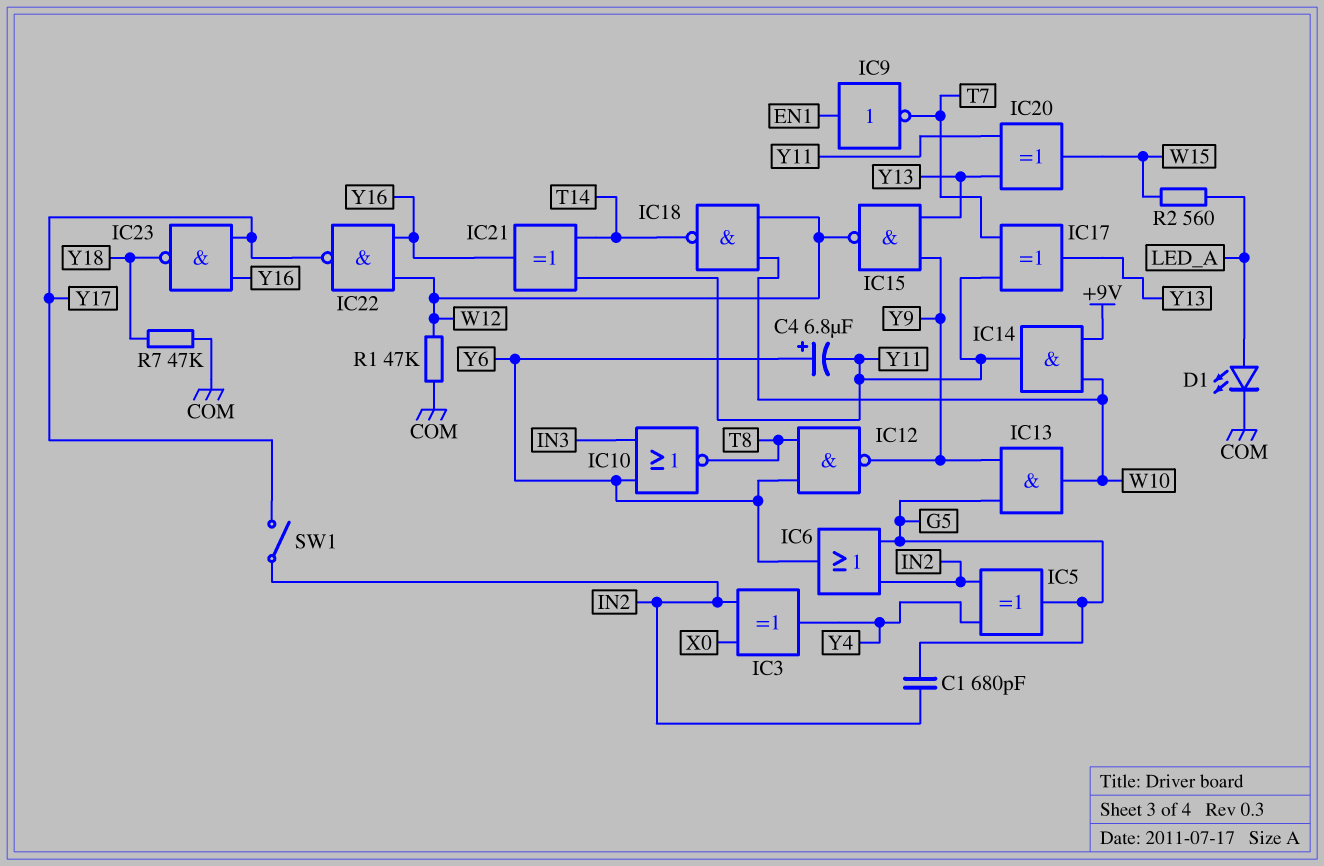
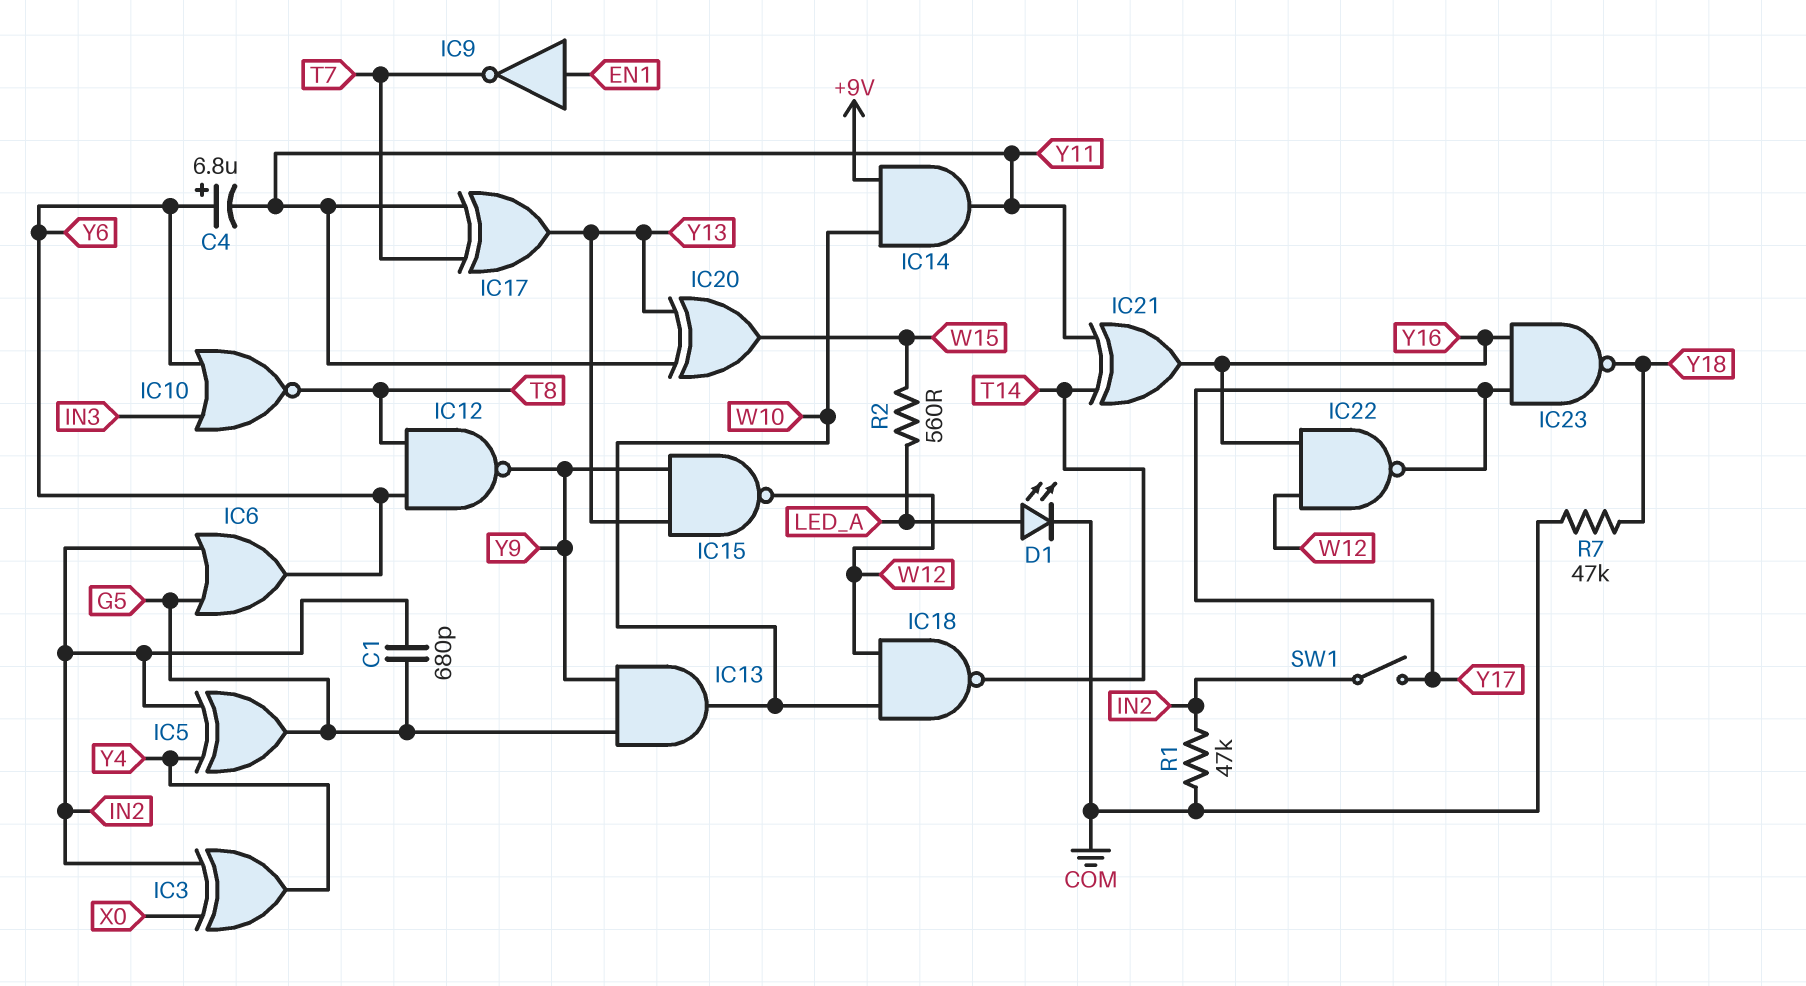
R1: 47k (COM, W12) -> 47k (COM, IN2)

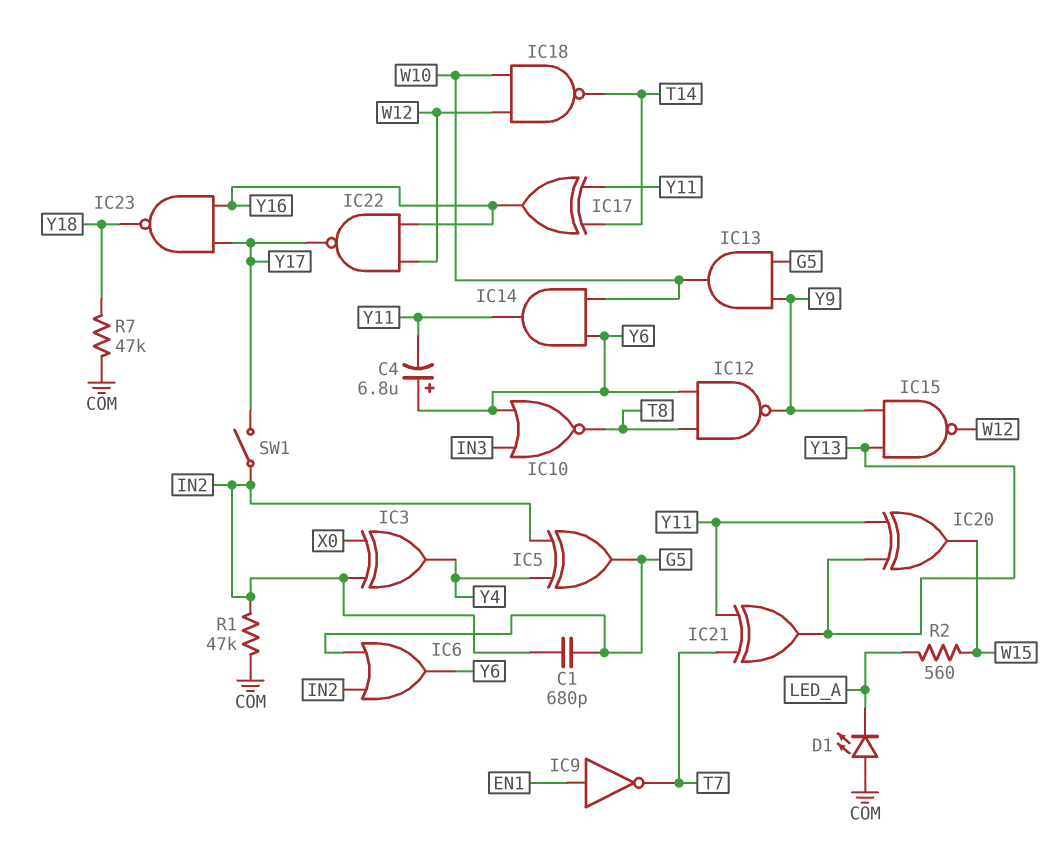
D1: LED (A LED_A, K COM) -> LED (A COM, K LED_A)
IC14: AND (in +9V, in W10, out Y11) -> AND (in W10, in Y6, out Y11)
IC17: XOR (in T7, in Y11, out Y13) -> XOR (in T14, in Y11, out Y16)
IC21: XOR (in T14, in Y11, out Y16) -> XOR (in T7, in Y11, out Y13)

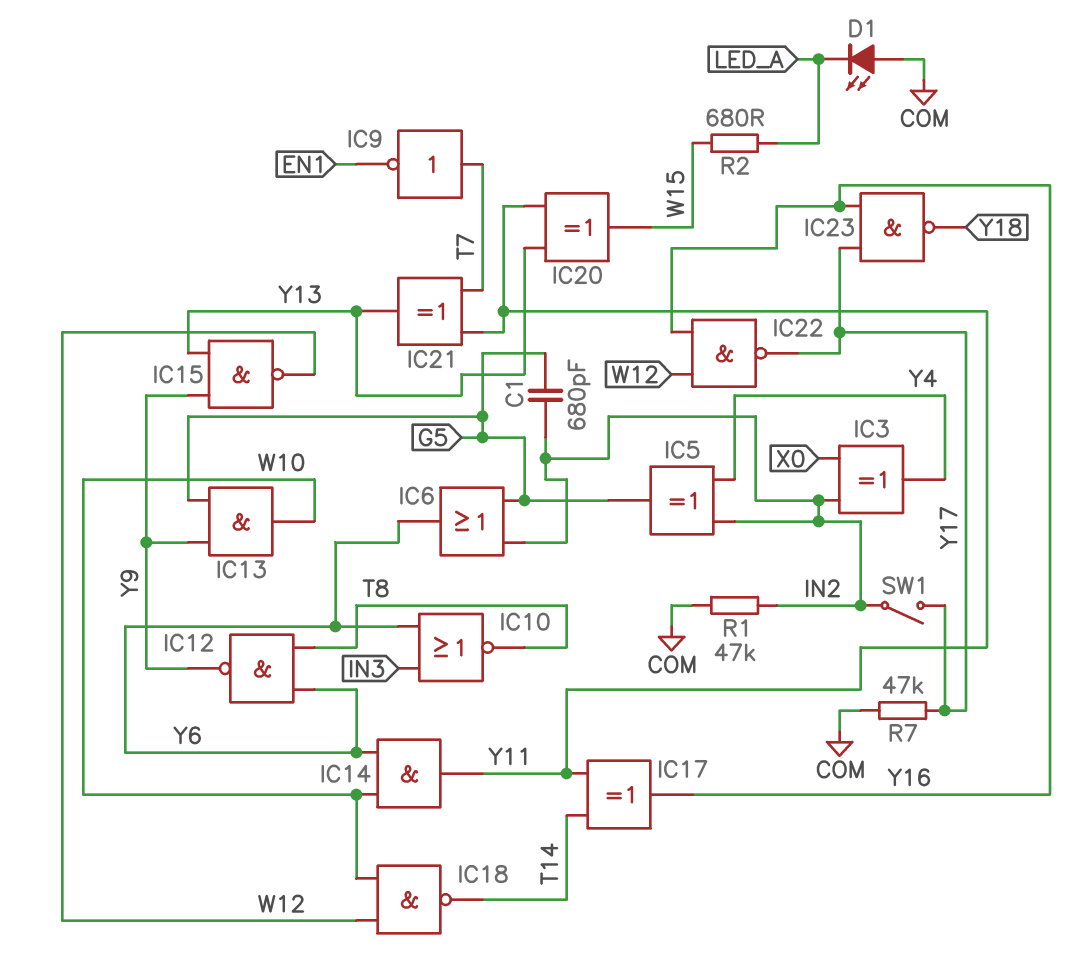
C4: 6.8uF (plus Y6, minus Y11) -> none
IC9: NOT (in EN1, out T7) -> NOT (in T7, out EN1)
R2: 560 (LED_A, W15) -> 680 (LED_A, W15)
R7: 47k (COM, Y18) -> 47k (COM, Y17)

